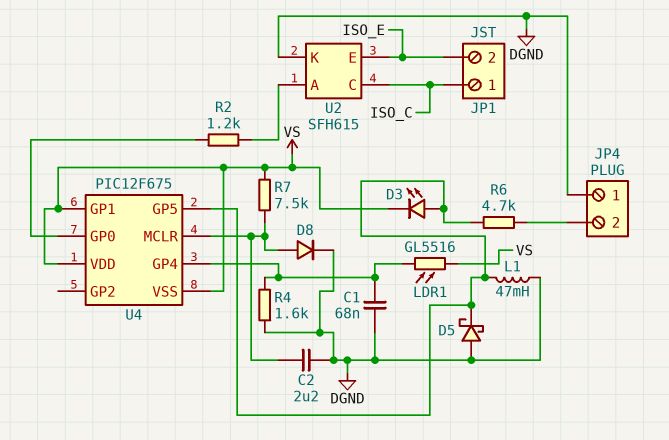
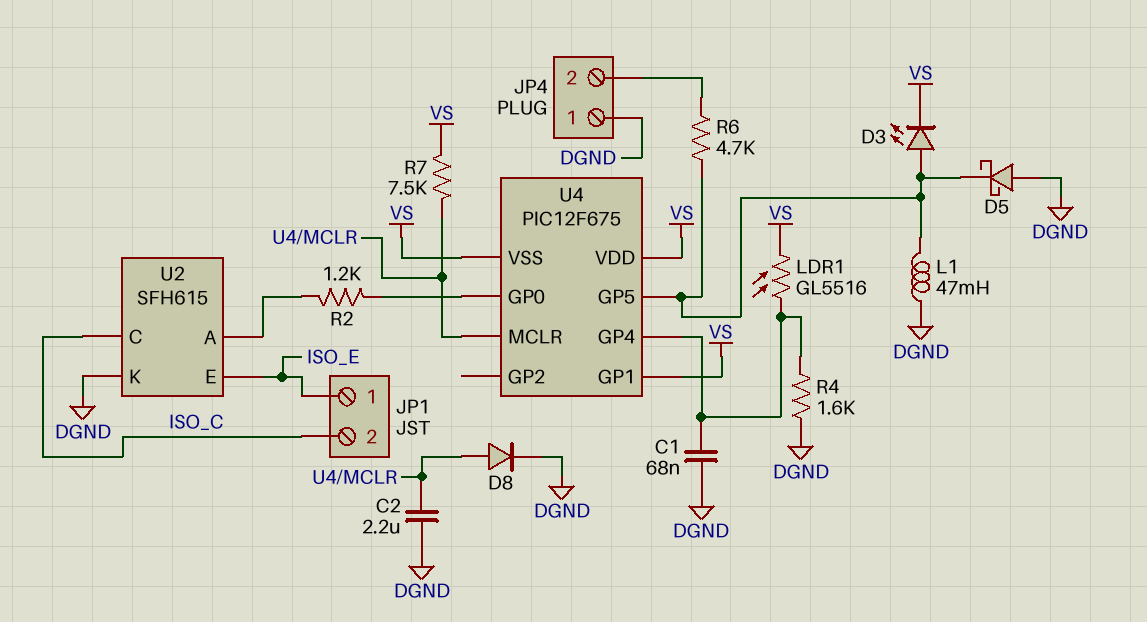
JP1 pin 1: ISO_C -> ISO_E
JP1 pin 2: ISO_E -> ISO_C

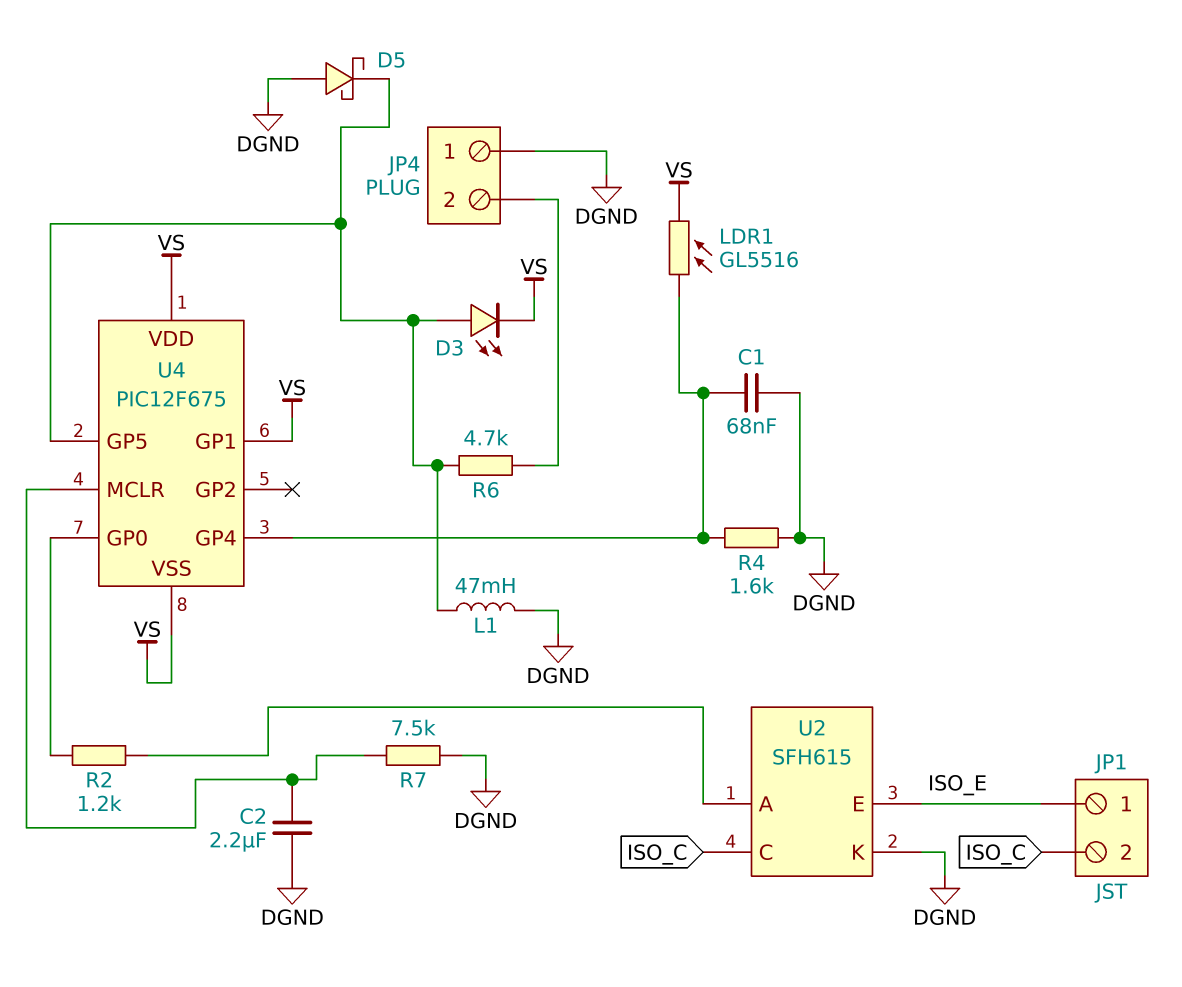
D8: diode (A U4/MCLR, K DGND) -> none
R7: 7.5k (U4/MCLR, VS) -> 7.5k (DGND, U4/MCLR)

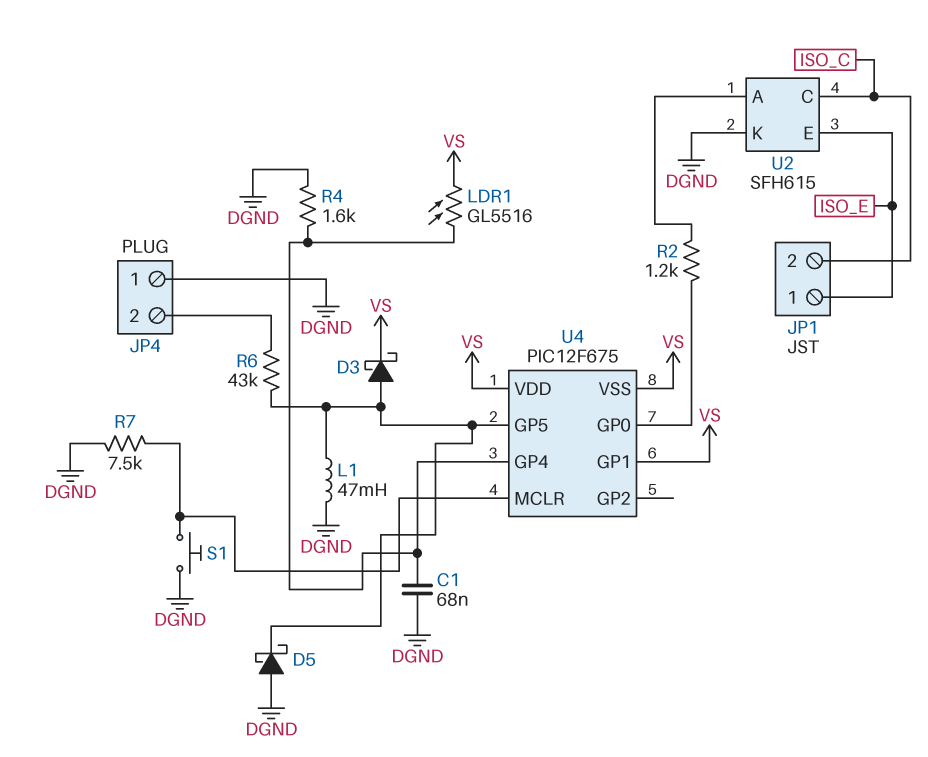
C2: 2.2uF (DGND, U4/MCLR) -> none
D3: LED (A U4/GP5, K VS) -> schottky (A U4/GP5, K VS)
R6: 4.7k (JP4/2, U4/GP5) -> 43k (JP4/2, U4/GP5)
S1: none -> button (DGND, U4/MCLR)

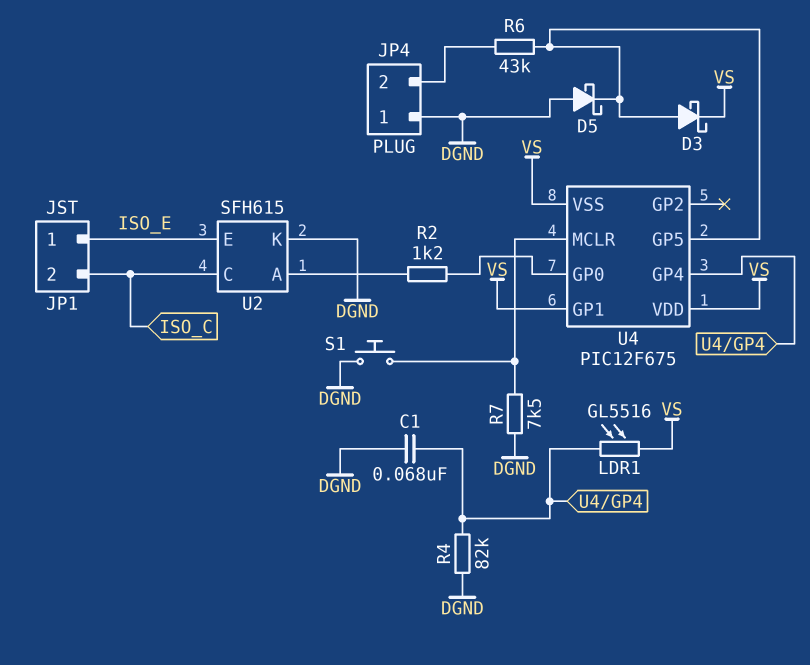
L1: 47mH (DGND, U4/GP5) -> none
R4: 1.6k (DGND, U4/GP4) -> 82k (DGND, U4/GP4)

